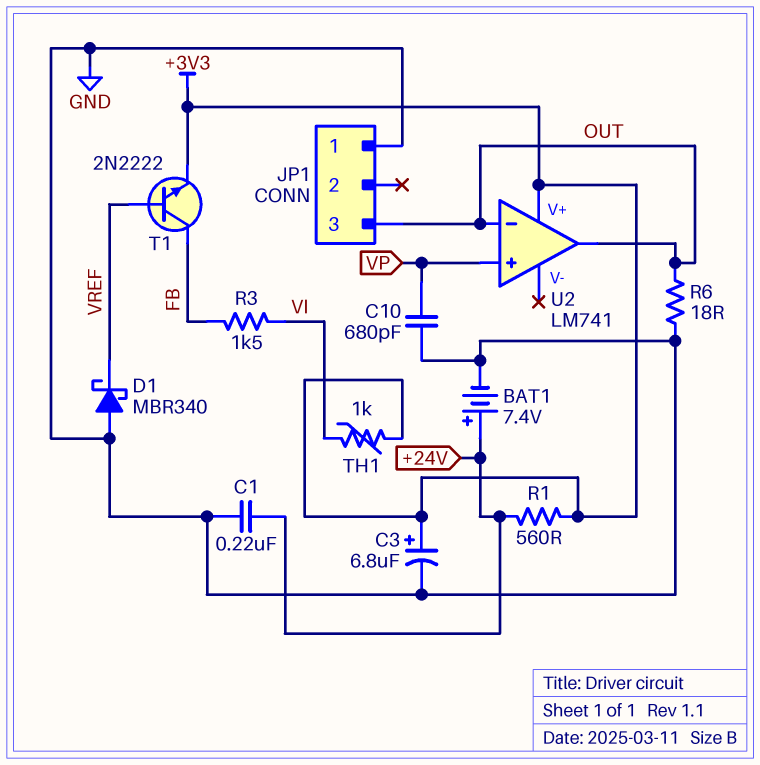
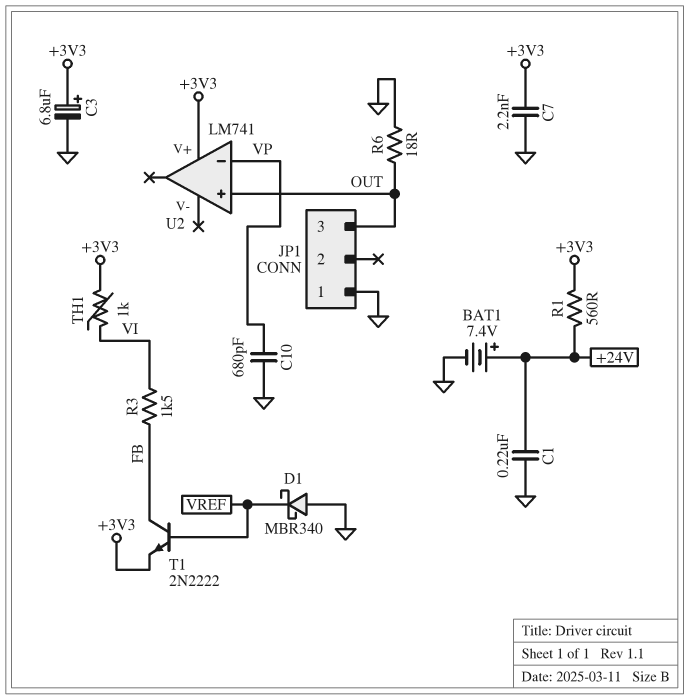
C7: none -> 2.2nF (+3V3, GND)
U2 pin in+: VP -> OUT
U2 pin in-: OUT -> VP
U2 pin out: OUT -> none

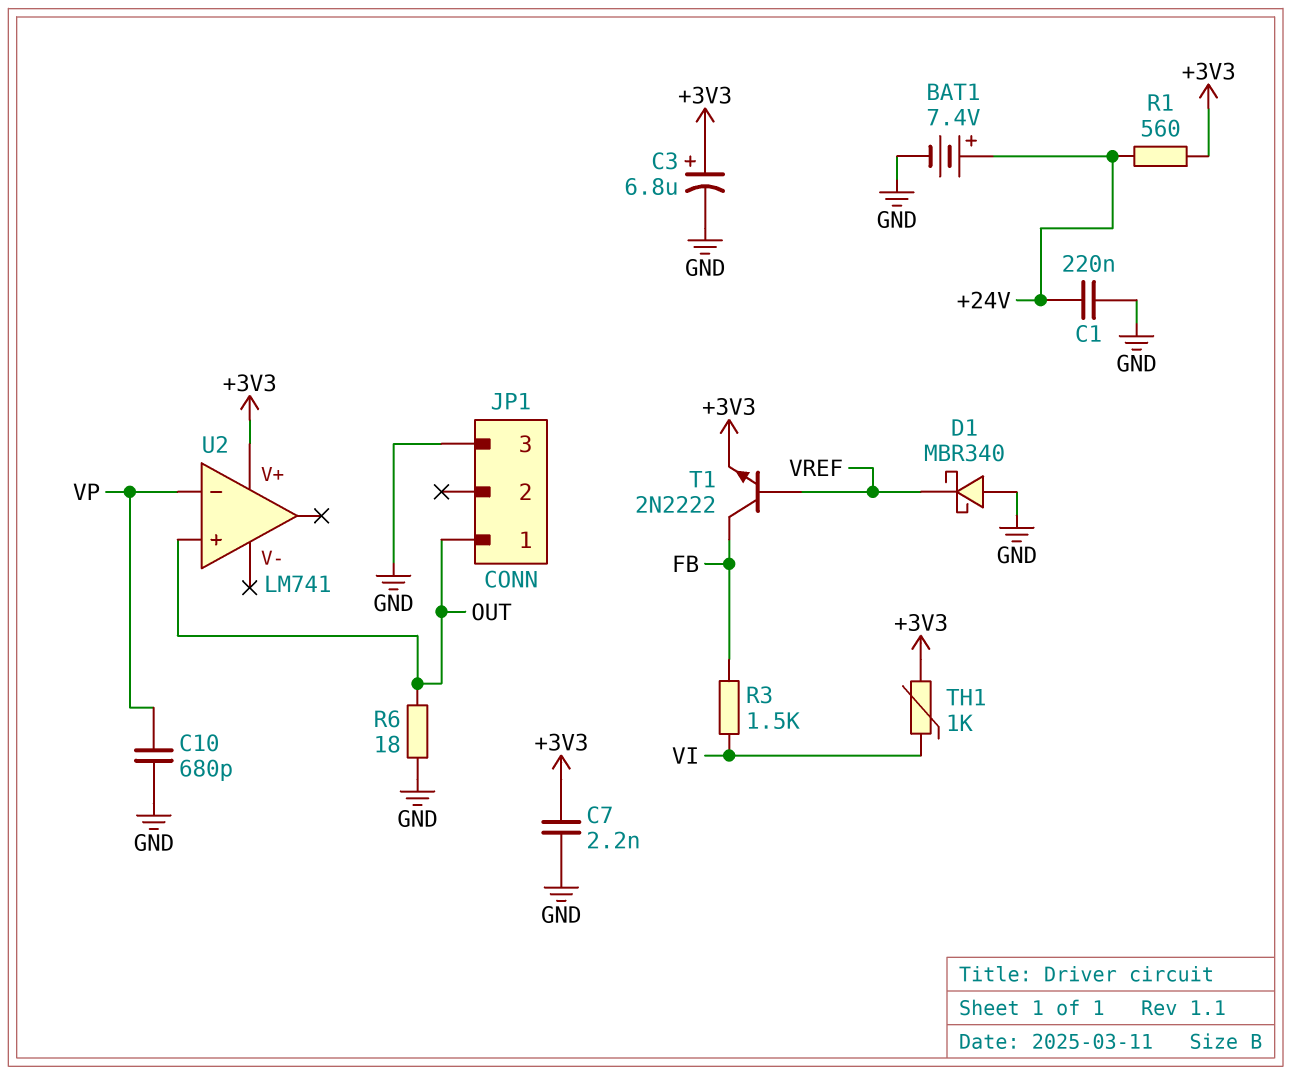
JP1 pin 1: GND -> OUT
JP1 pin 3: OUT -> GND

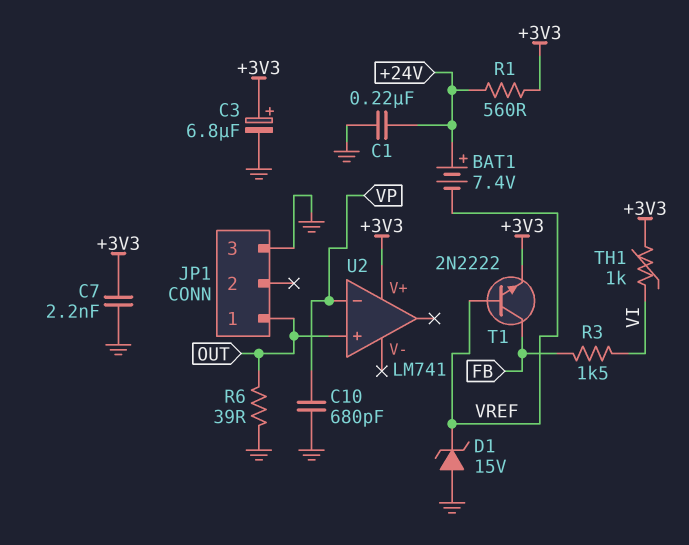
BAT1: 7.4V (plus +24V, minus GND) -> 7.4V (plus +24V, minus VREF)
D1: schottky MBR340 (A GND, K VREF) -> zener 15V (A GND, K VREF)
R6: 18 (GND, OUT) -> 39 (GND, OUT)

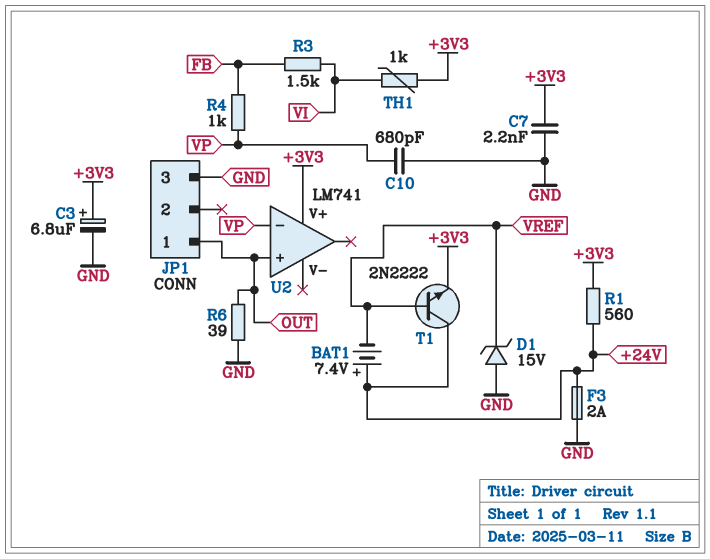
C1: 220nF (+24V, GND) -> none
F3: none -> 2A (+24V, GND)
R4: none -> 1k (FB, VP)
T1: NPN 2N2222 (B VREF, C FB, E +3V3) -> NPN 2N2222 (B VREF, C +24V, E +3V3)

